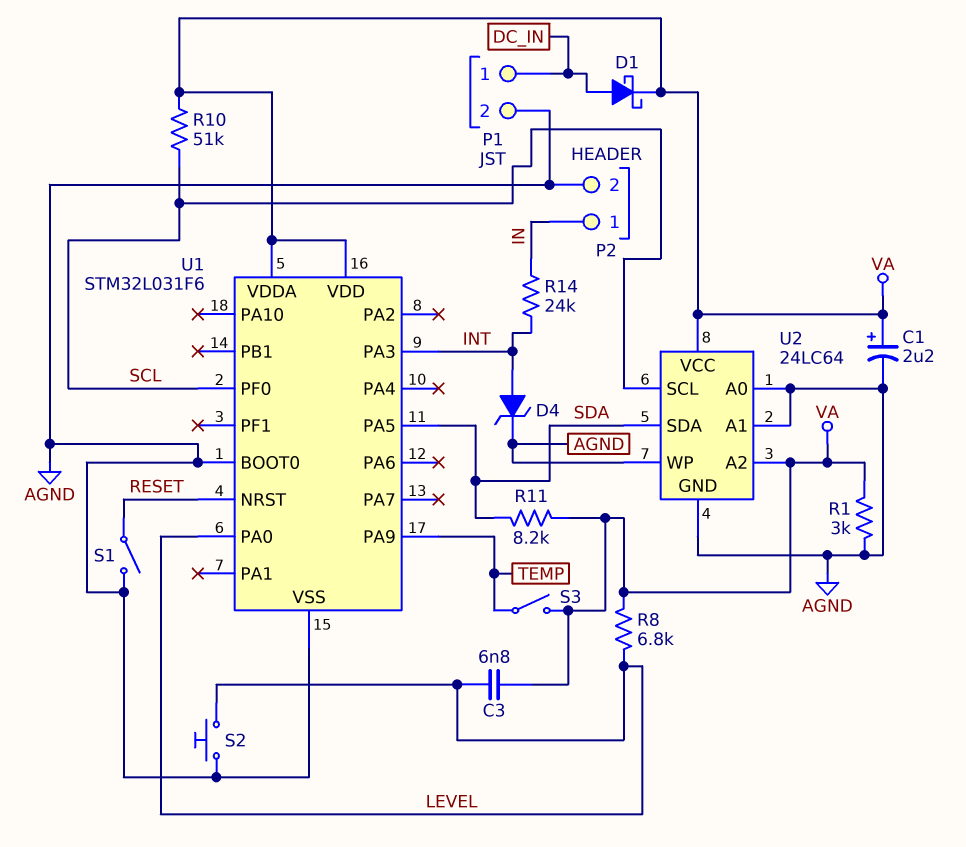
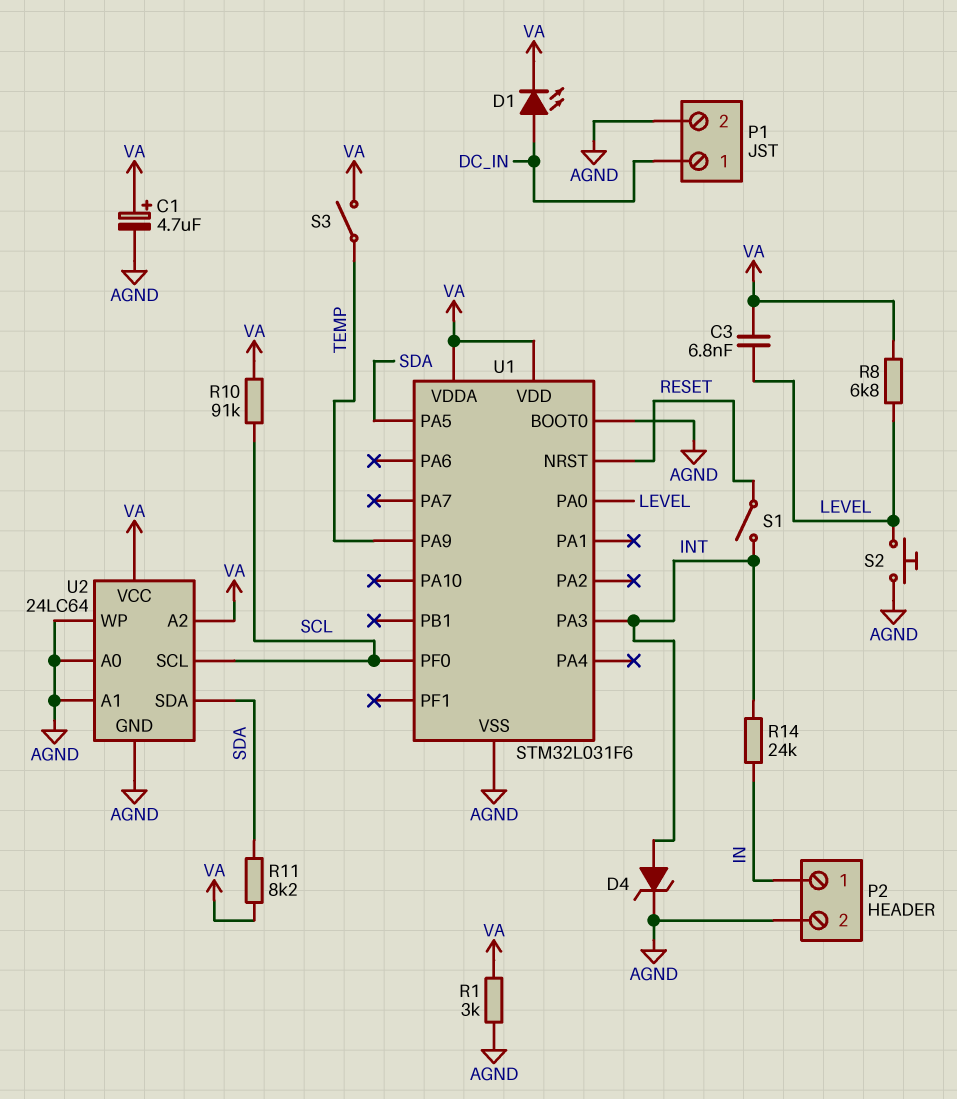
C1: 2.2uF (plus VA, minus AGND) -> 4.7uF (plus VA, minus AGND)
D1: schottky (A DC_IN, K VA) -> LED (A DC_IN, K VA)
R10: 51k (SCL, VA) -> 91k (SCL, VA)
S1: switch (AGND, RESET) -> switch (INT, RESET)

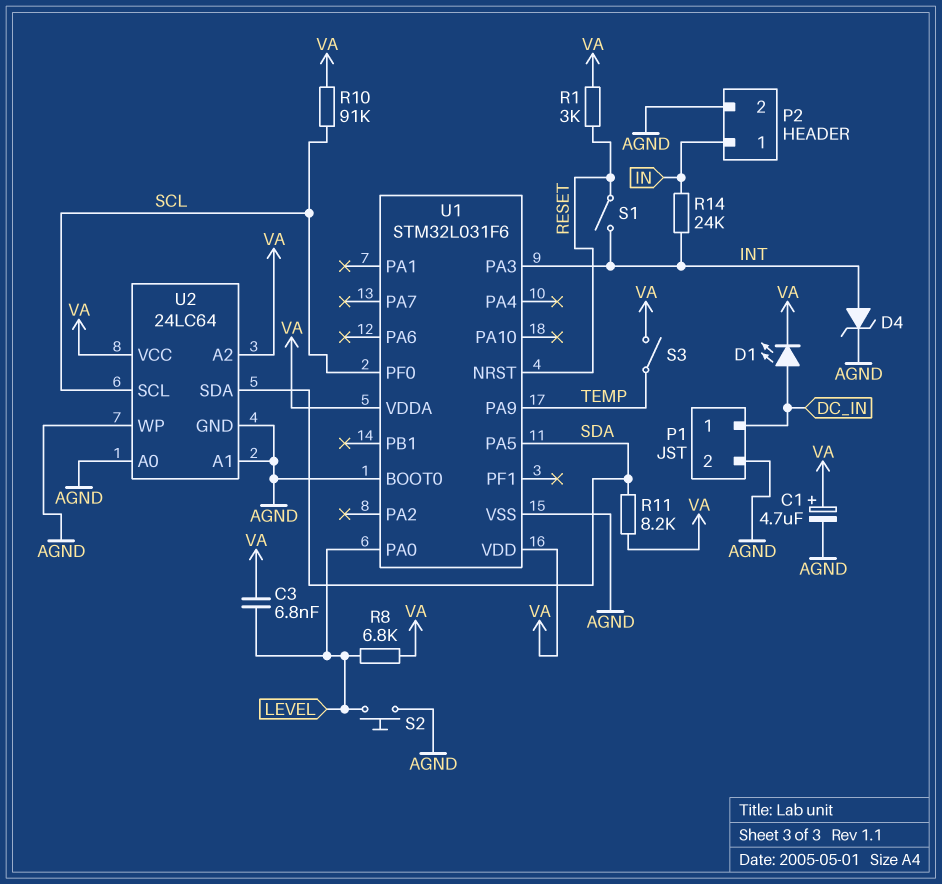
R1: 3k (AGND, VA) -> 3k (RESET, VA)

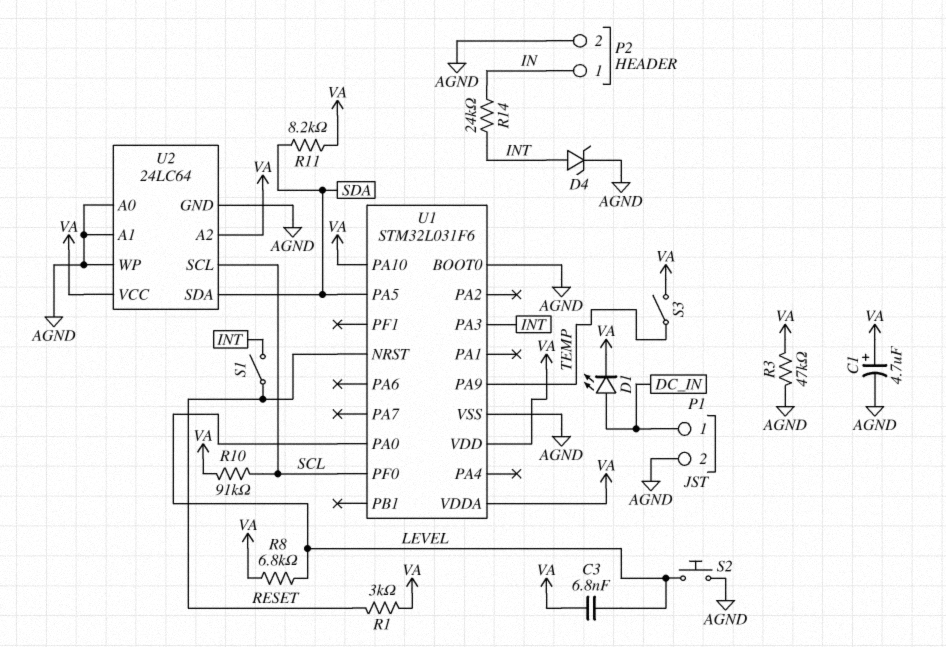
R3: none -> 47k (AGND, VA)
U1 pin PA10: none -> VA

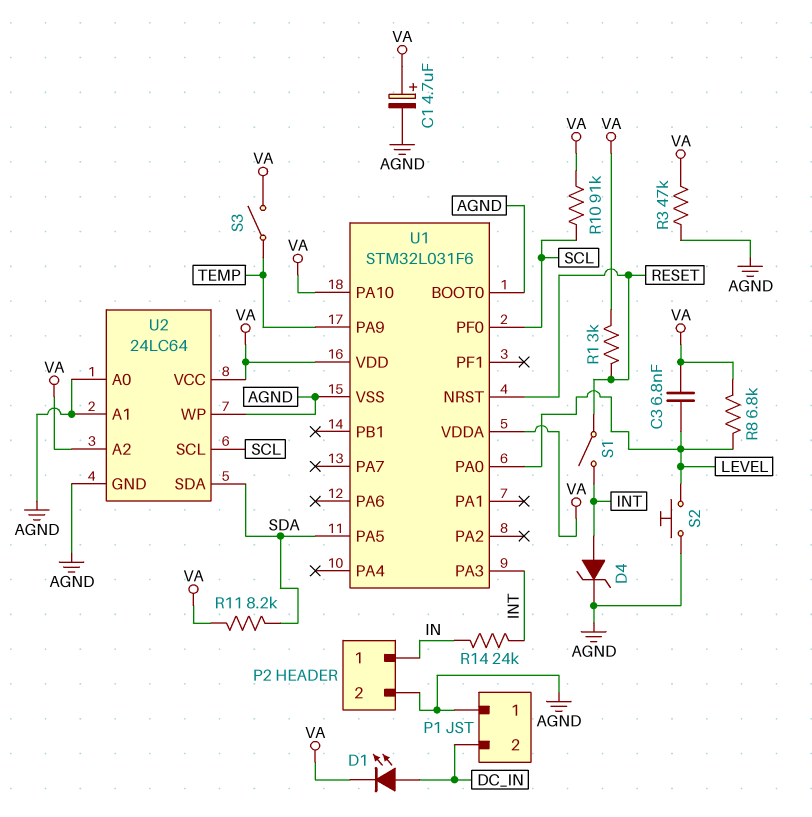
P1 pin 1: DC_IN -> AGND
P1 pin 2: AGND -> DC_IN

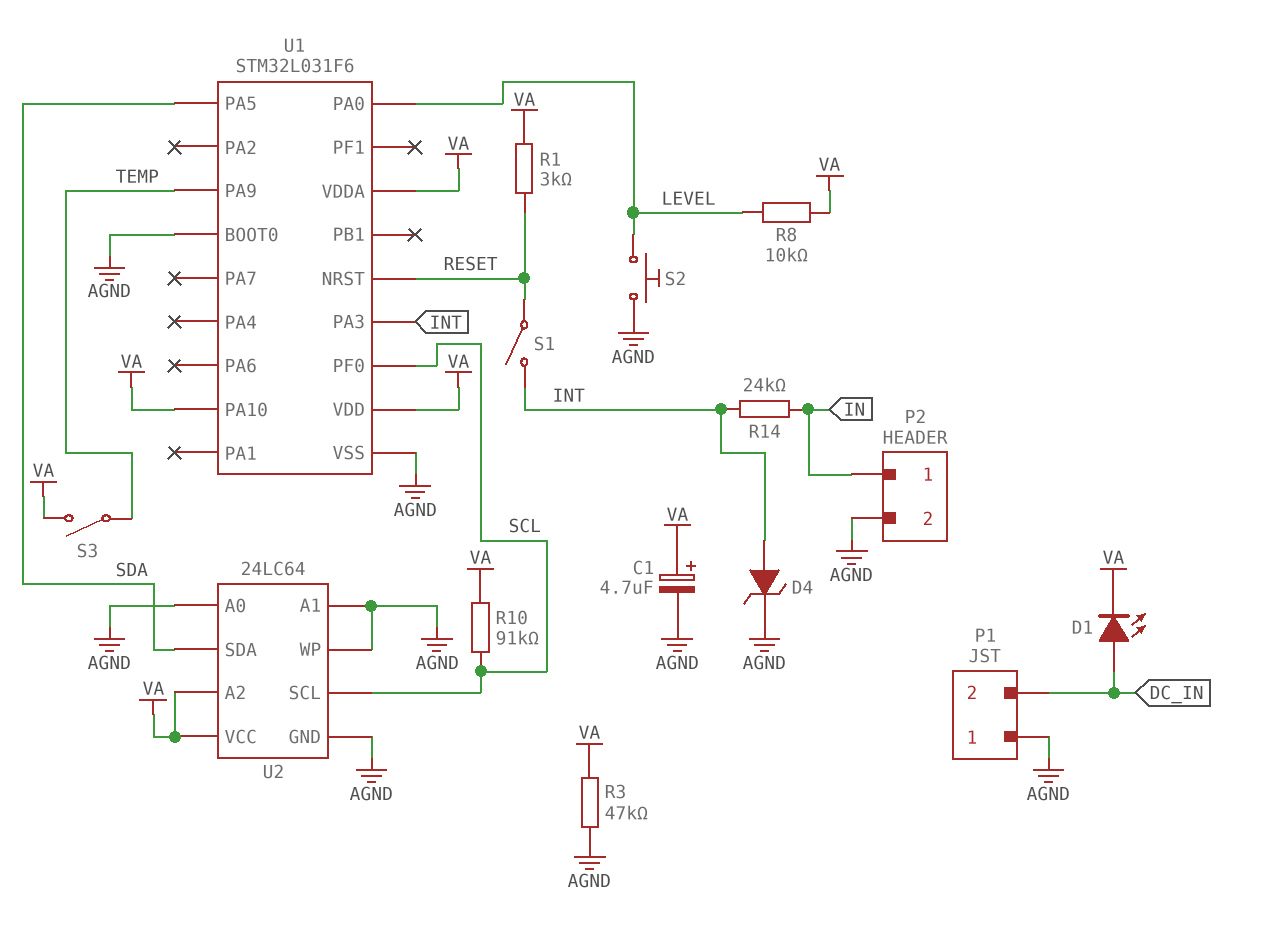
C3: 6.8nF (LEVEL, VA) -> none
R8: 6.8k (LEVEL, VA) -> 10k (LEVEL, VA)
R11: 8.2k (SDA, VA) -> none

